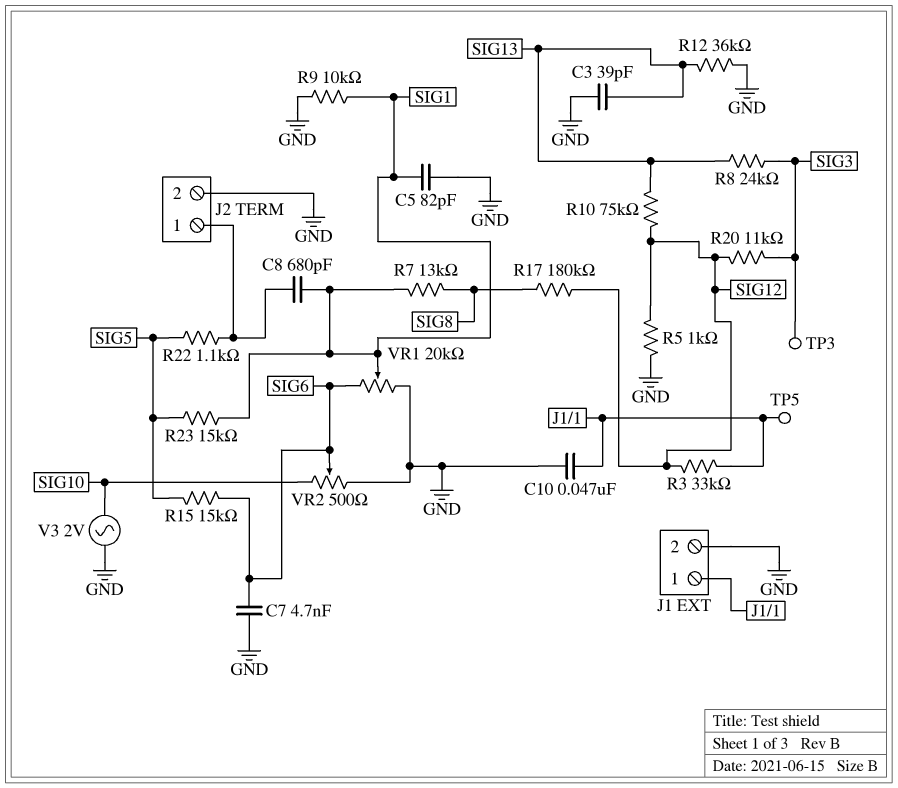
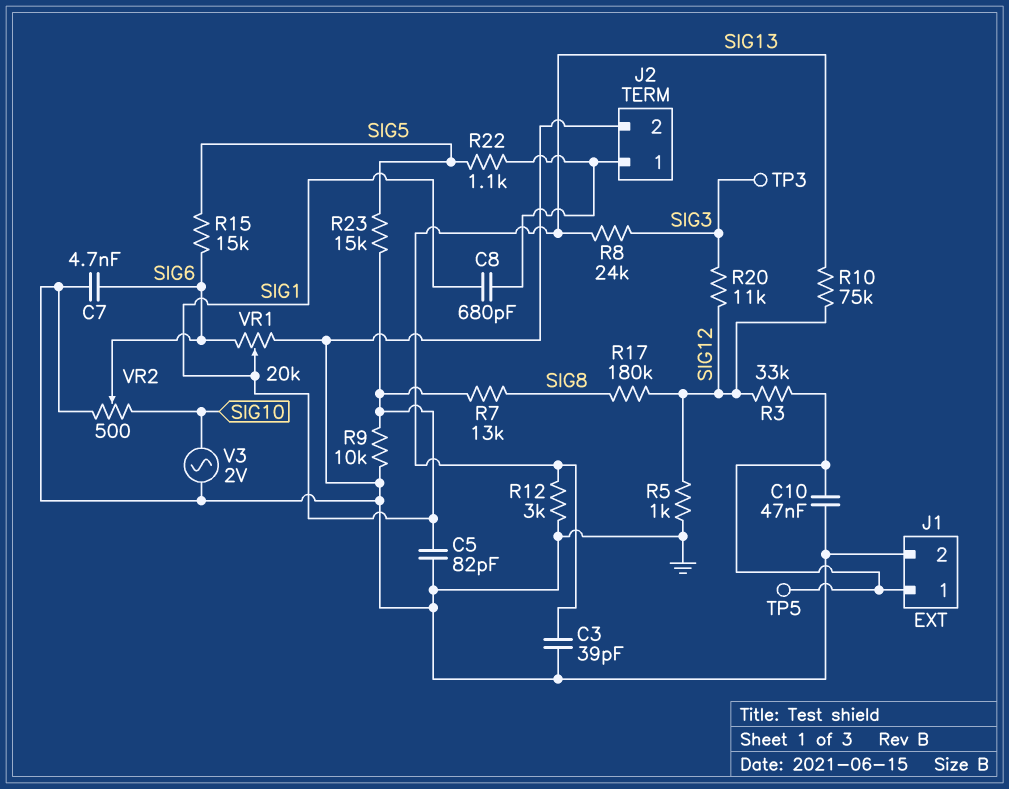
R12: 36k (GND, SIG13) -> 3k (GND, SIG13)

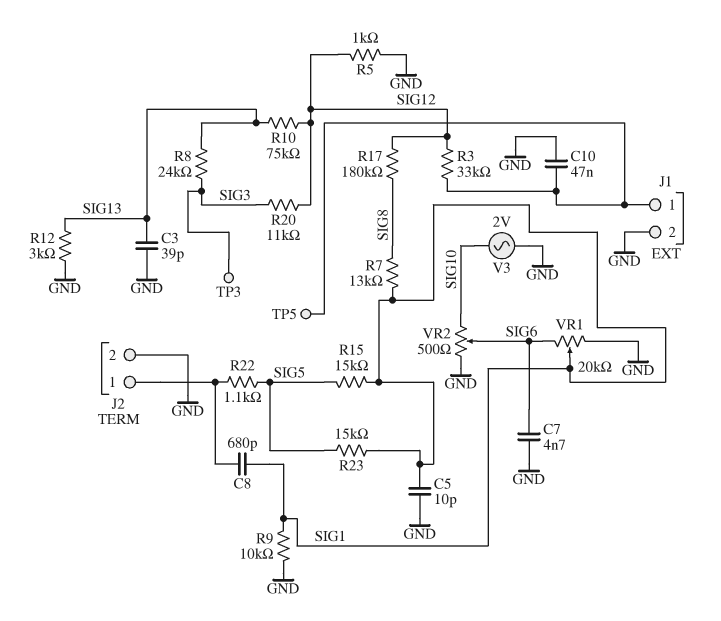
C5: 82pF (GND, SIG1) -> 10pF (GND, SIG1)
R15: 15k (SIG5, SIG6) -> 15k (SIG1, SIG5)

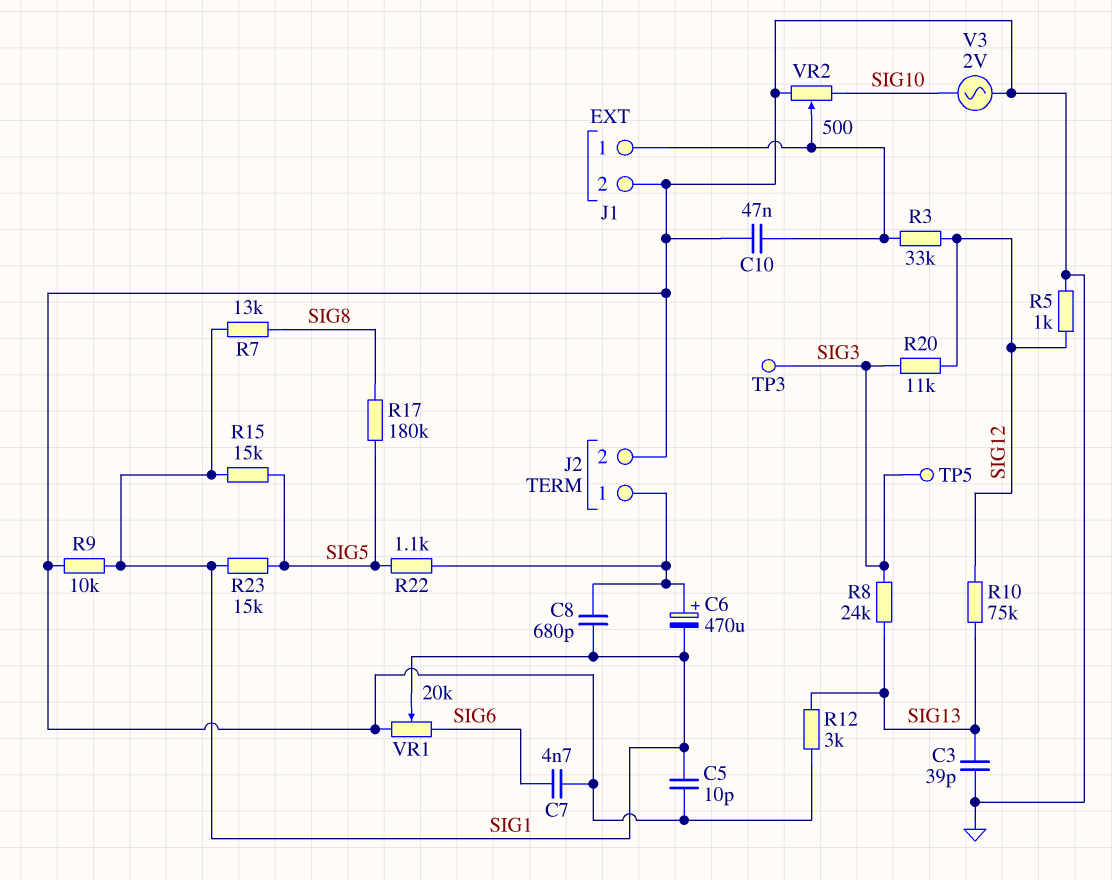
C6: none -> 470uF (plus J2/1, minus SIG1)
R17: 180k (SIG8, SIG12) -> 180k (SIG5, SIG8)
TP5: test point (J1/1) -> test point (SIG3)
VR2: 500 (GND, SIG10, wiper SIG6) -> 500 (GND, SIG10, wiper J1/1)

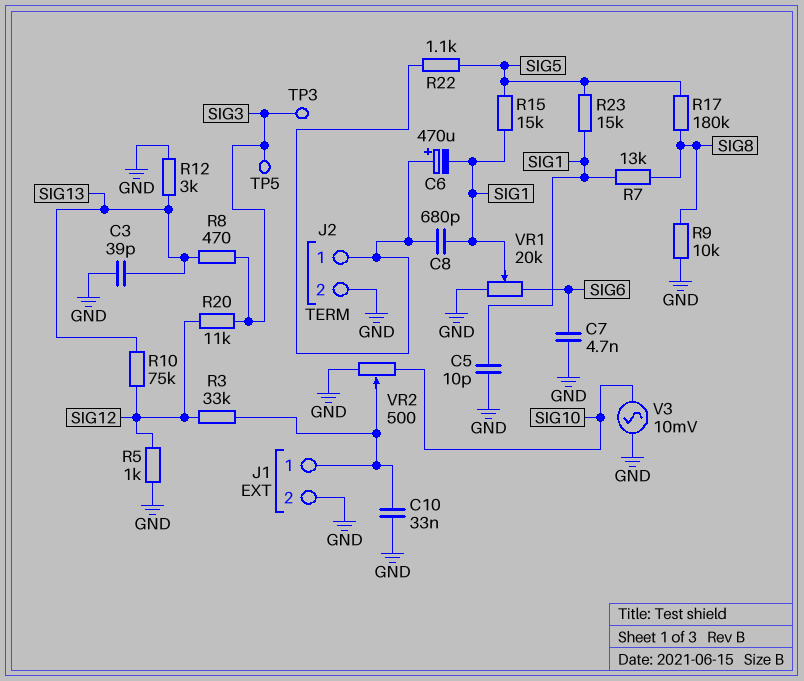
C10: 47nF (GND, J1/1) -> 33nF (GND, J1/1)
R8: 24k (SIG3, SIG13) -> 470 (SIG3, SIG13)
R9: 10k (GND, SIG1) -> 10k (GND, SIG8)
V3: AC 2V (GND, SIG10) -> AC 10mV (GND, SIG10)

